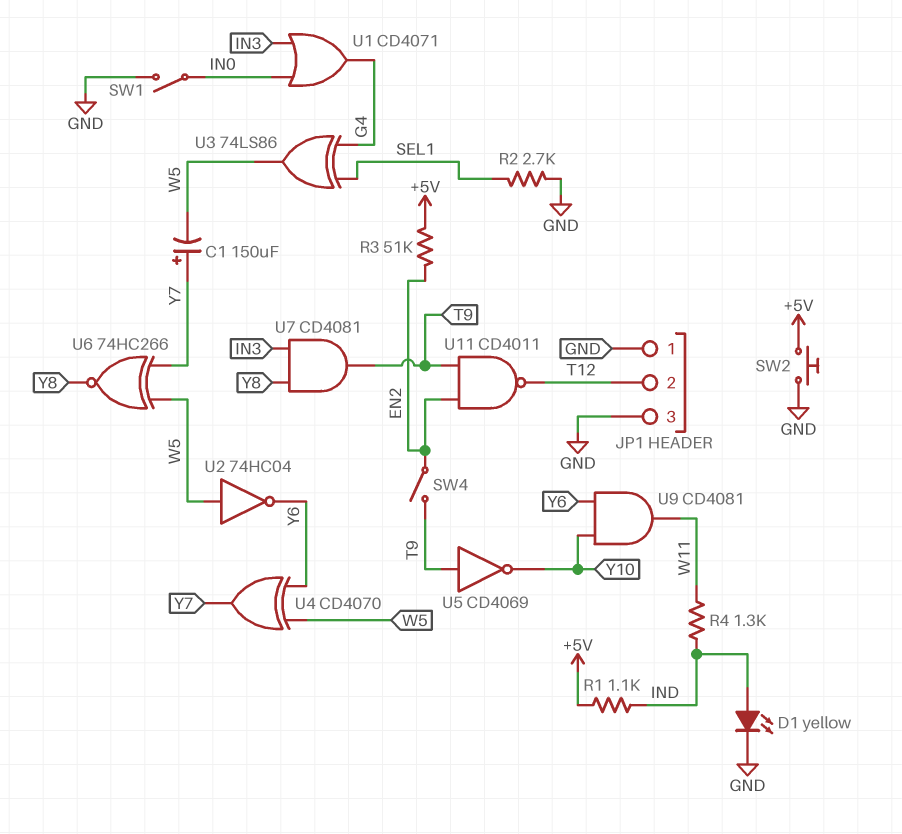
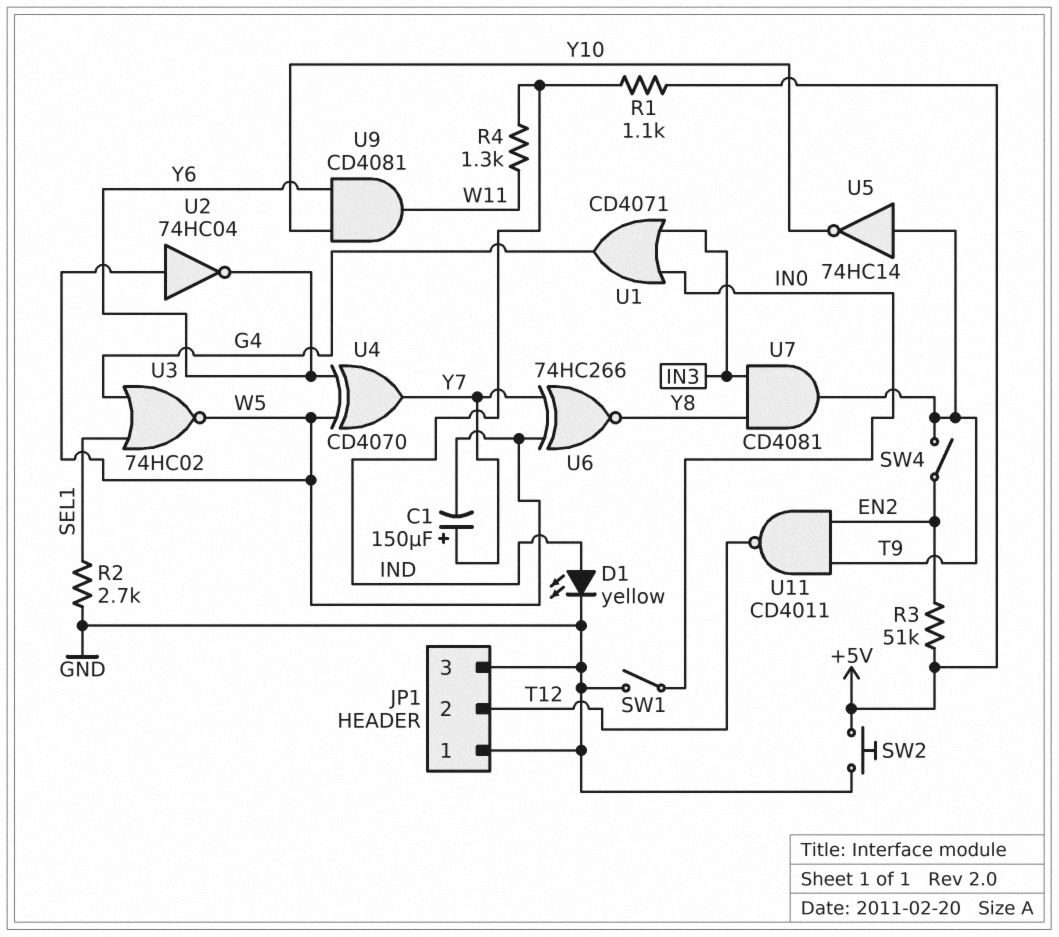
U3: XOR 74LS86 (in G4, in SEL1, out W5) -> NOR 74HC02 (in G4, in SEL1, out W5)
U5: NOT CD4069 (in T9, out Y10) -> NOT 74HC14 (in T9, out Y10)

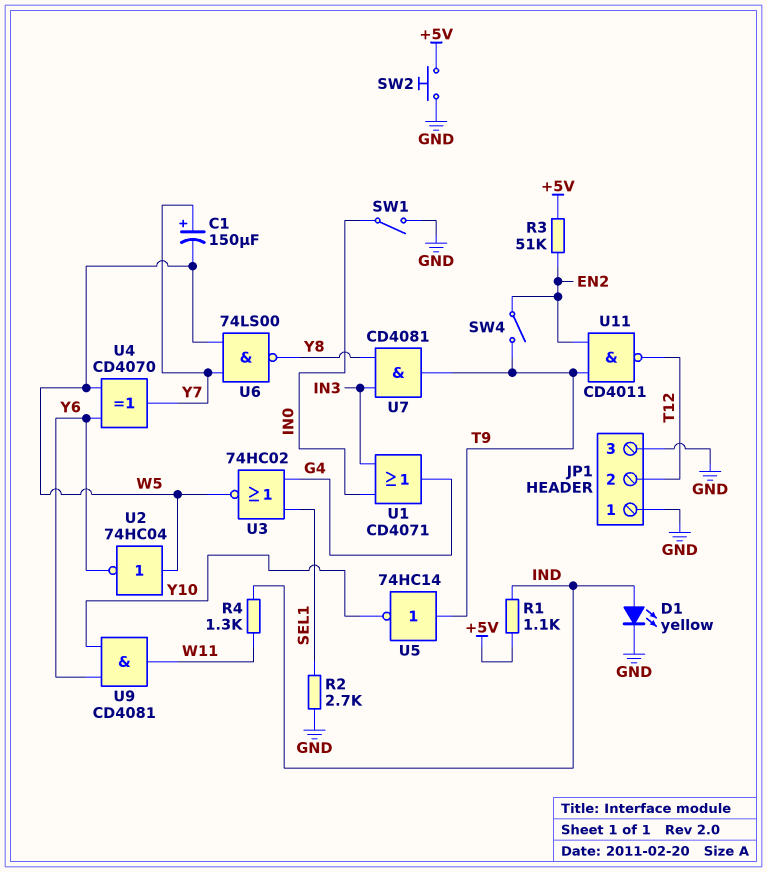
U6: XNOR 74HC266 (in W5, in Y7, out Y8) -> NAND 74LS00 (in W5, in Y7, out Y8)

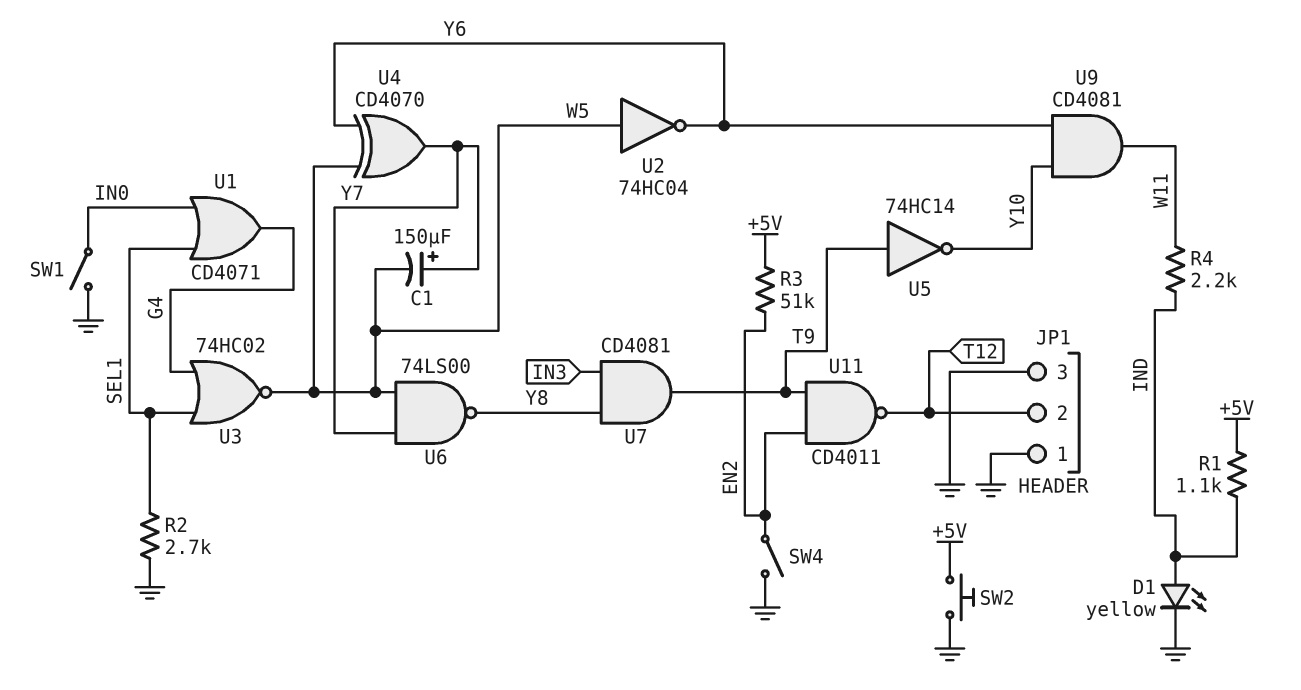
R4: 1.3k (IND, W11) -> 2.2k (IND, W11)
SW4: switch (EN2, T9) -> switch (EN2, GND)
U1: OR CD4071 (in IN0, in IN3, out G4) -> OR CD4071 (in IN0, in SEL1, out G4)

